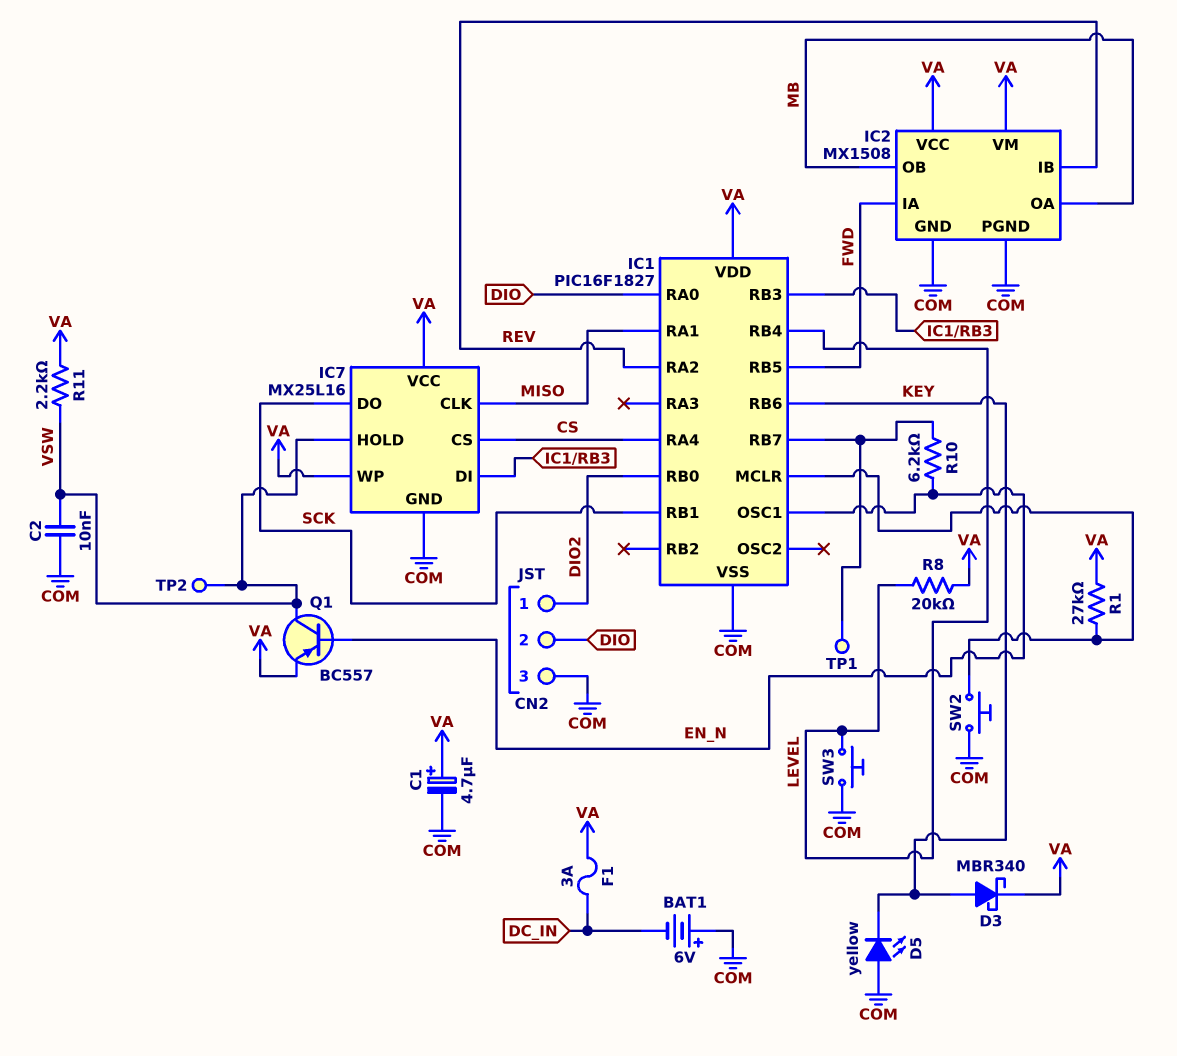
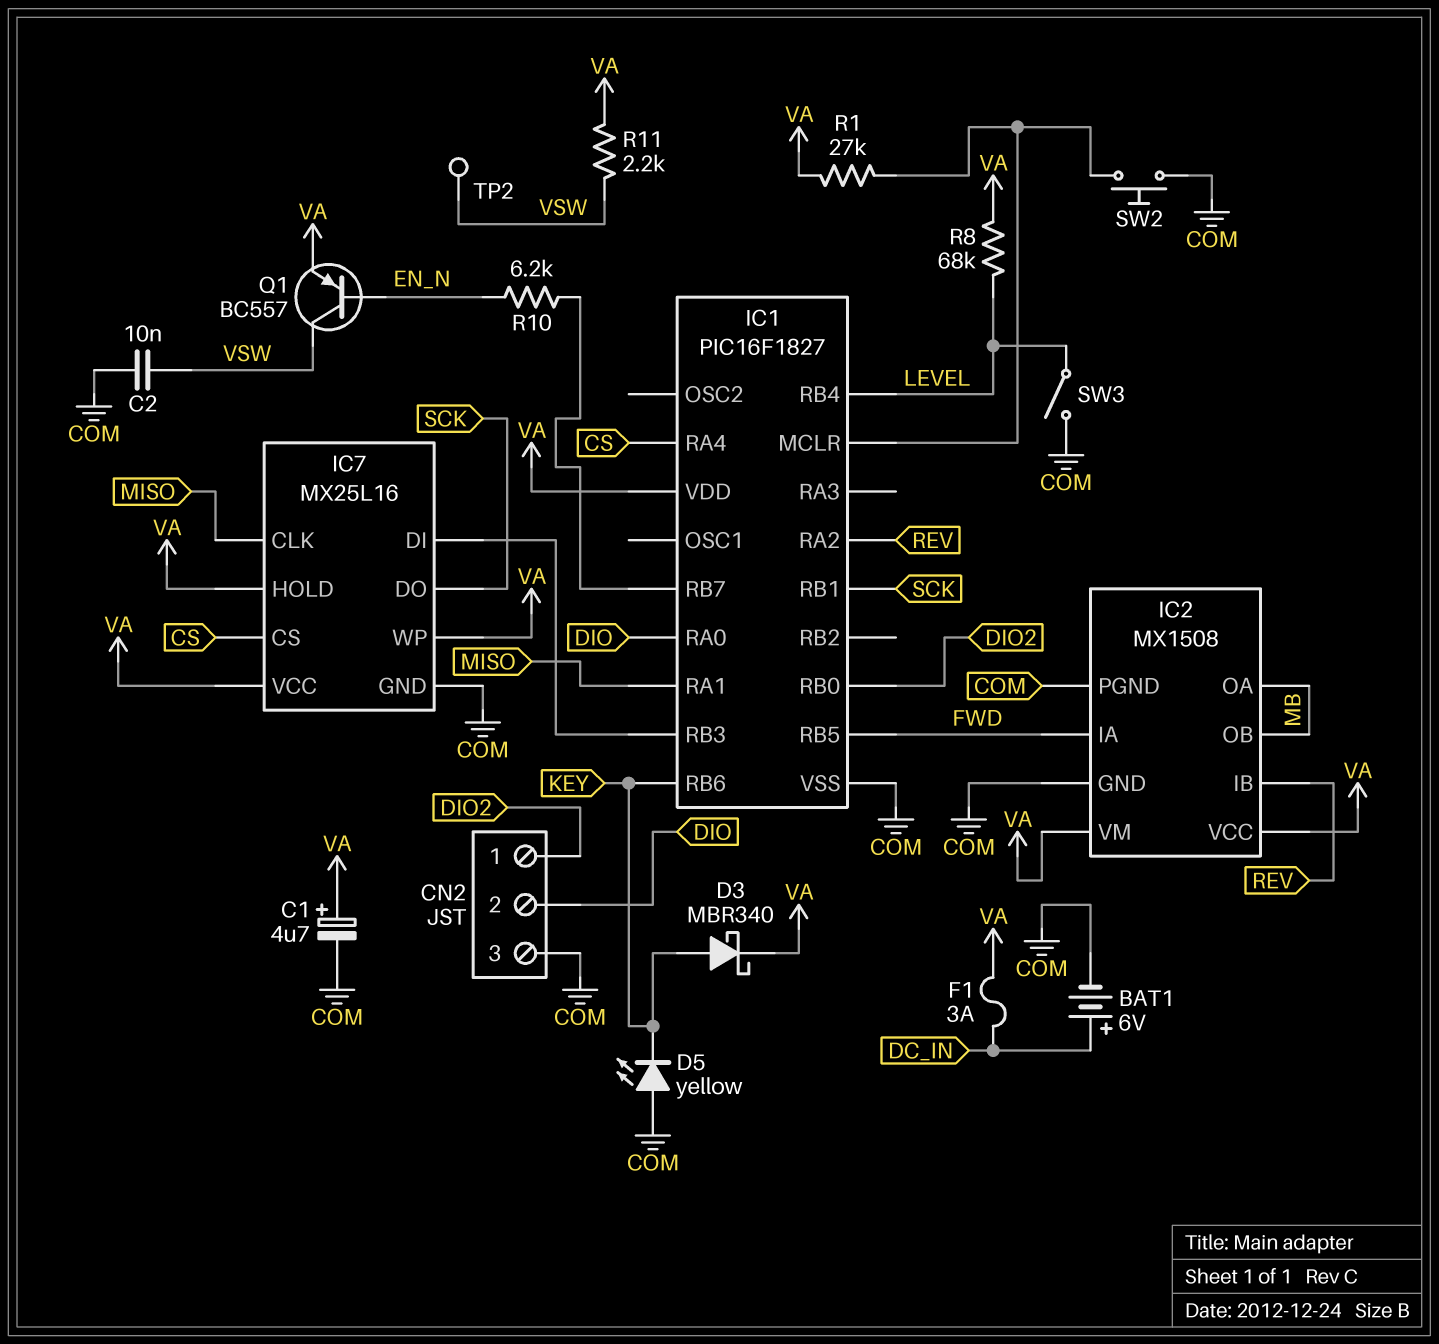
BAT1: 6V (plus COM, minus DC_IN) -> 6V (plus DC_IN, minus COM)
IC1 pin OSC1: EN_N -> none
IC7 pin HOLD: VSW -> VA
R8: 20k (LEVEL, VA) -> 68k (LEVEL, VA)
SW3: button (COM, LEVEL) -> switch (COM, LEVEL)
TP1: test point (IC1/RB7) -> none

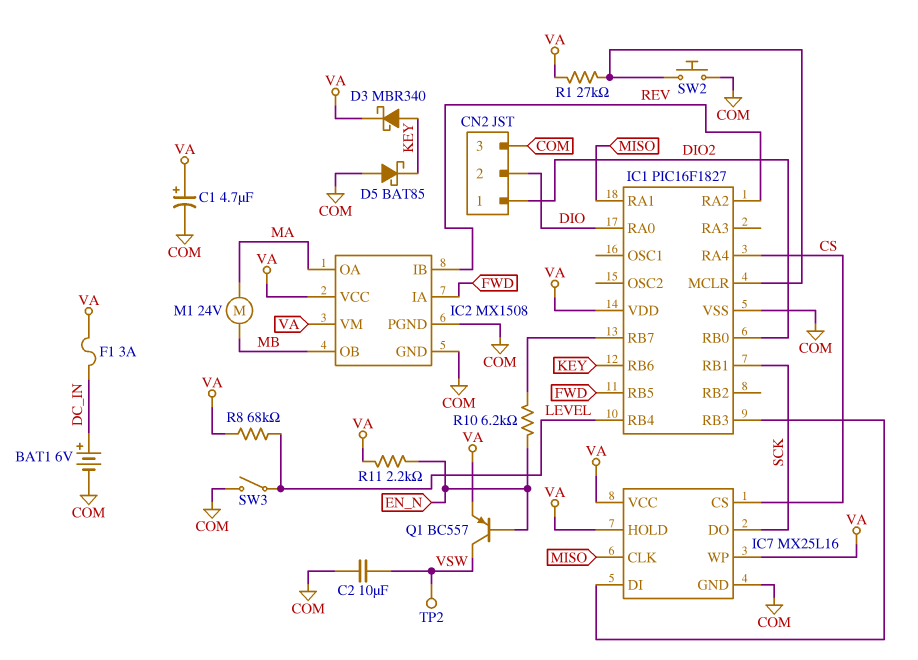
C2: 10nF (COM, VSW) -> 10uF (COM, VSW)
D5: LED yellow (A COM, K KEY) -> schottky BAT85 (A COM, K KEY)
IC2 pin OA: MB -> MA
M1: none -> motor 24V (MA, MB)
R11: 2.2k (VA, VSW) -> 2.2k (EN_N, VA)

